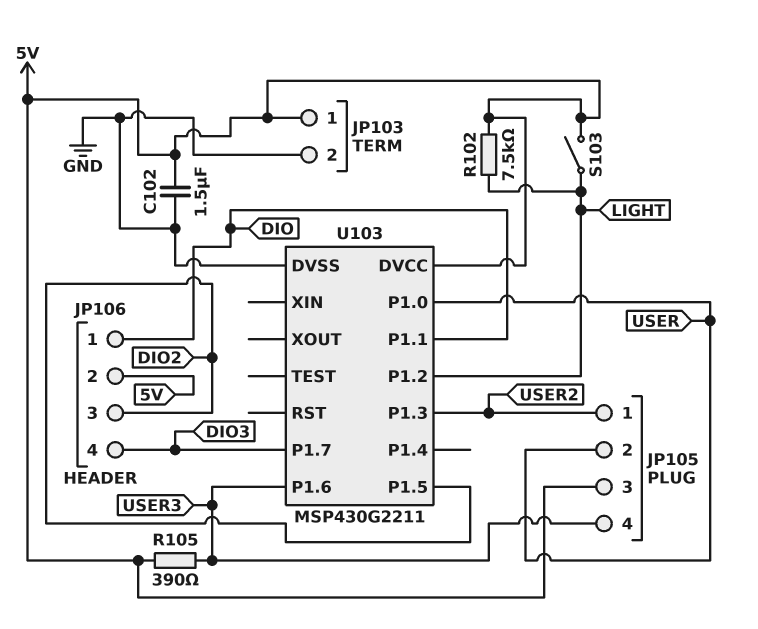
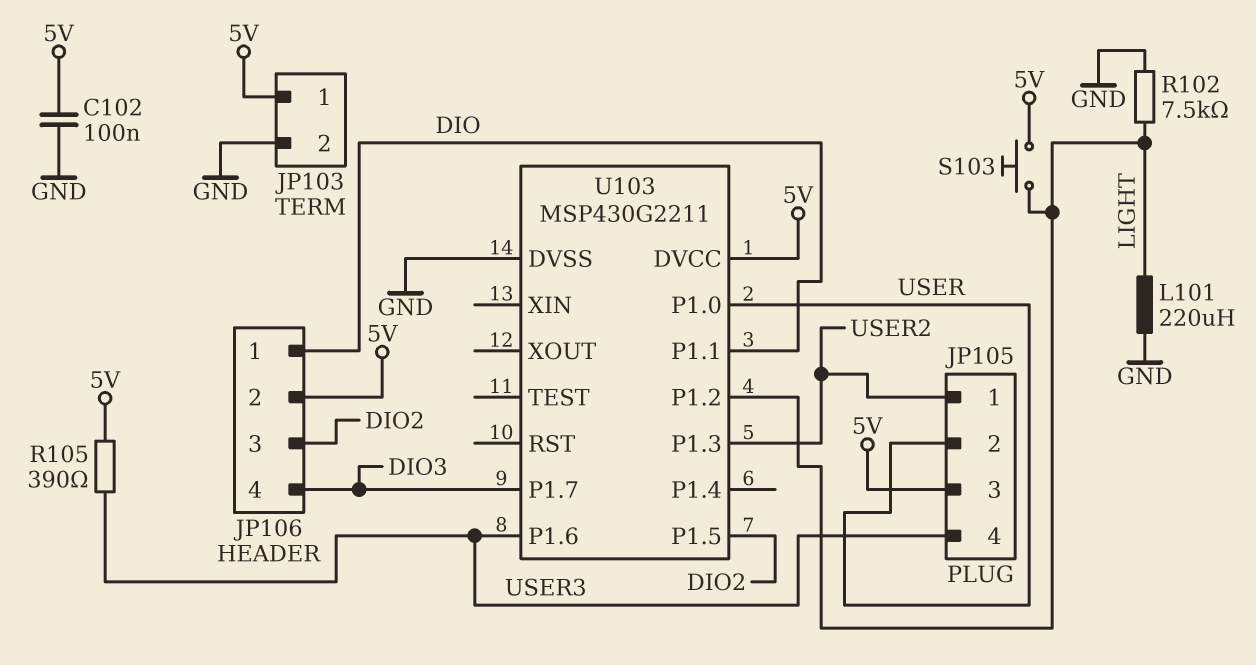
C102: 1.5uF (5V, GND) -> 100nF (5V, GND)
L101: none -> 220uH (GND, LIGHT)
R102: 7.5k (5V, LIGHT) -> 7.5k (GND, LIGHT)
S103: switch (5V, LIGHT) -> button (5V, LIGHT)

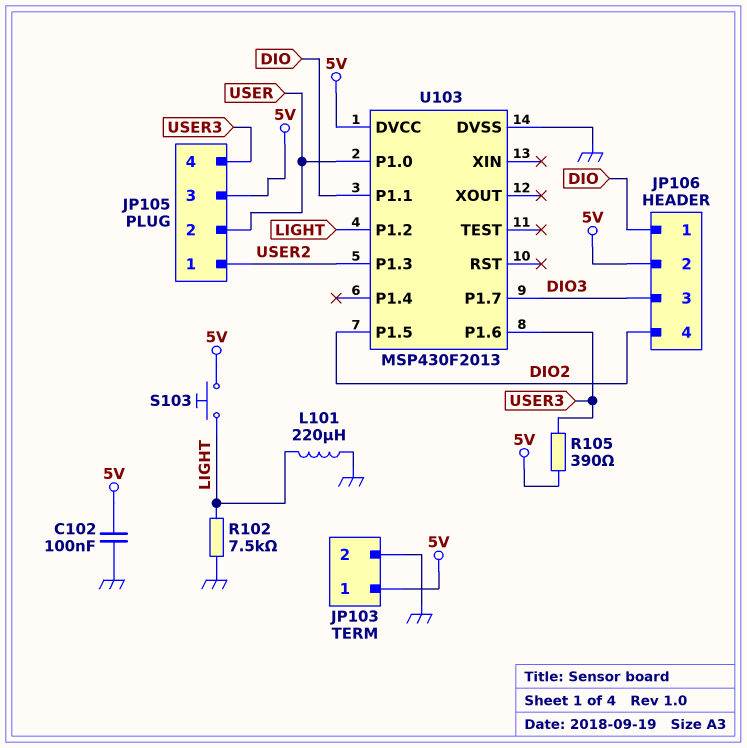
JP106 pin 3: DIO2 -> DIO3
JP106 pin 4: DIO3 -> DIO2
U103: MSP430G2211 -> MSP430F2013

